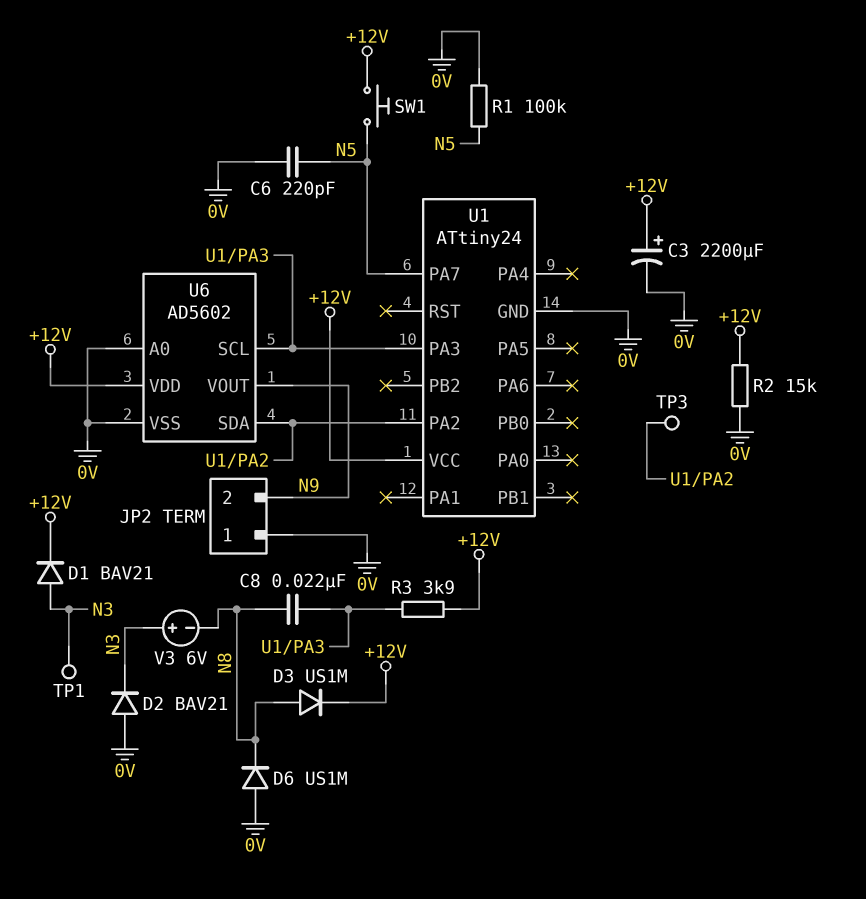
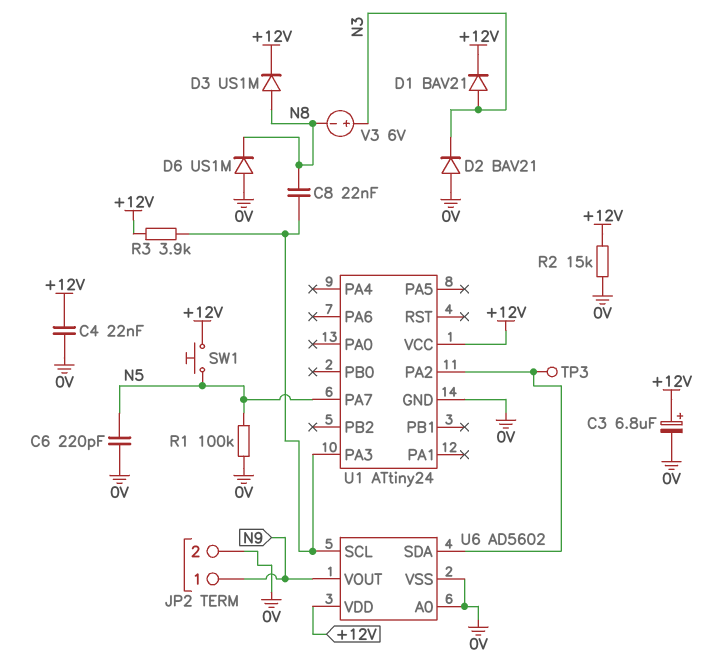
C3: 2200uF (plus +12V, minus 0V) -> 6.8uF (plus +12V, minus 0V)
C4: none -> 22nF (+12V, 0V)
JP2 pin 1: 0V -> N9
JP2 pin 2: N9 -> 0V
TP1: test point (N3) -> none

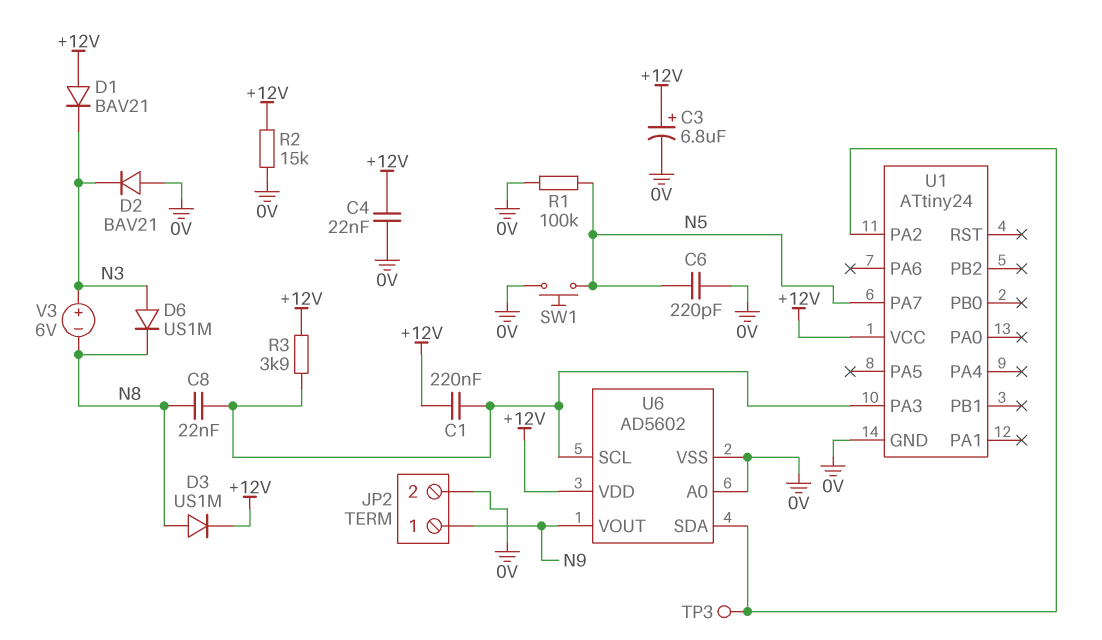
C1: none -> 220nF (+12V, U1/PA3)
D1: diode BAV21 (A N3, K +12V) -> diode BAV21 (A +12V, K N3)
D6: diode US1M (A 0V, K N8) -> diode US1M (A N3, K N8)
SW1: button (+12V, N5) -> button (0V, N5)

